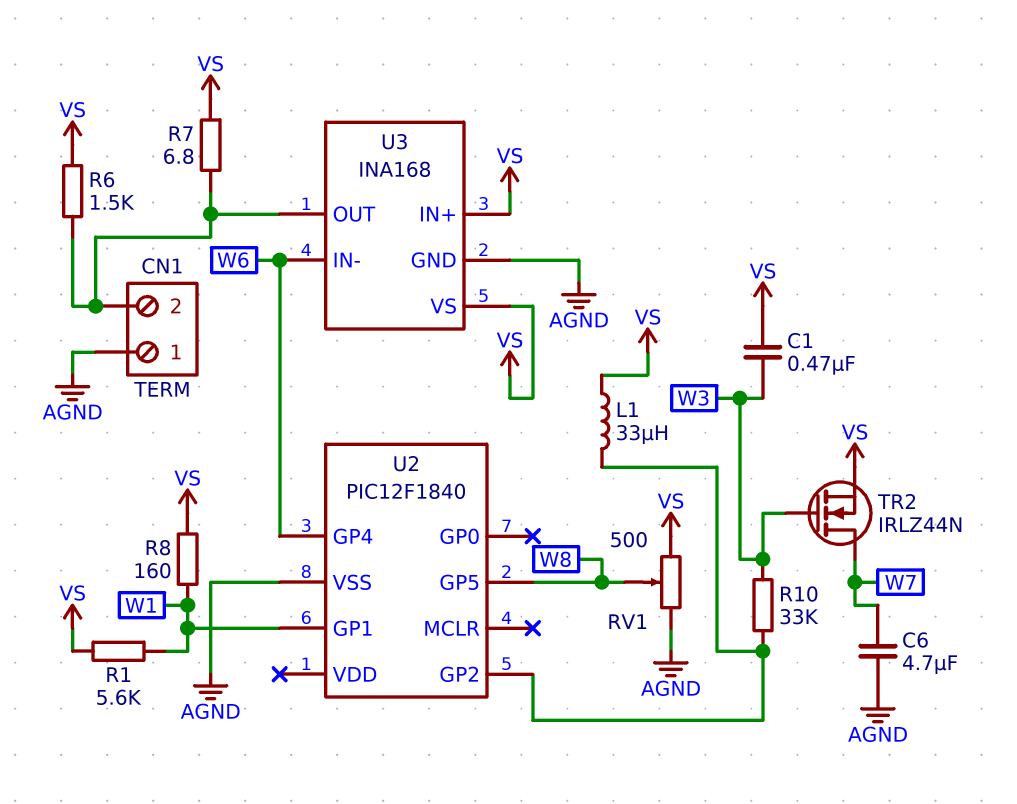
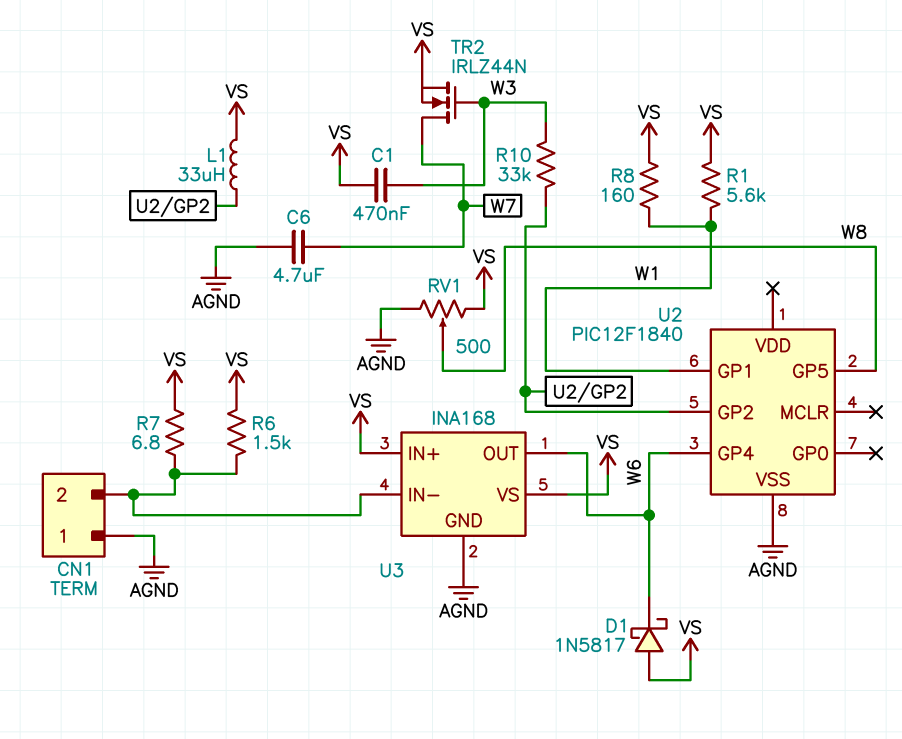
D1: none -> schottky 1N5817 (A VS, K W6)
U3 pin IN-: W6 -> CN1/2
U3 pin OUT: CN1/2 -> W6

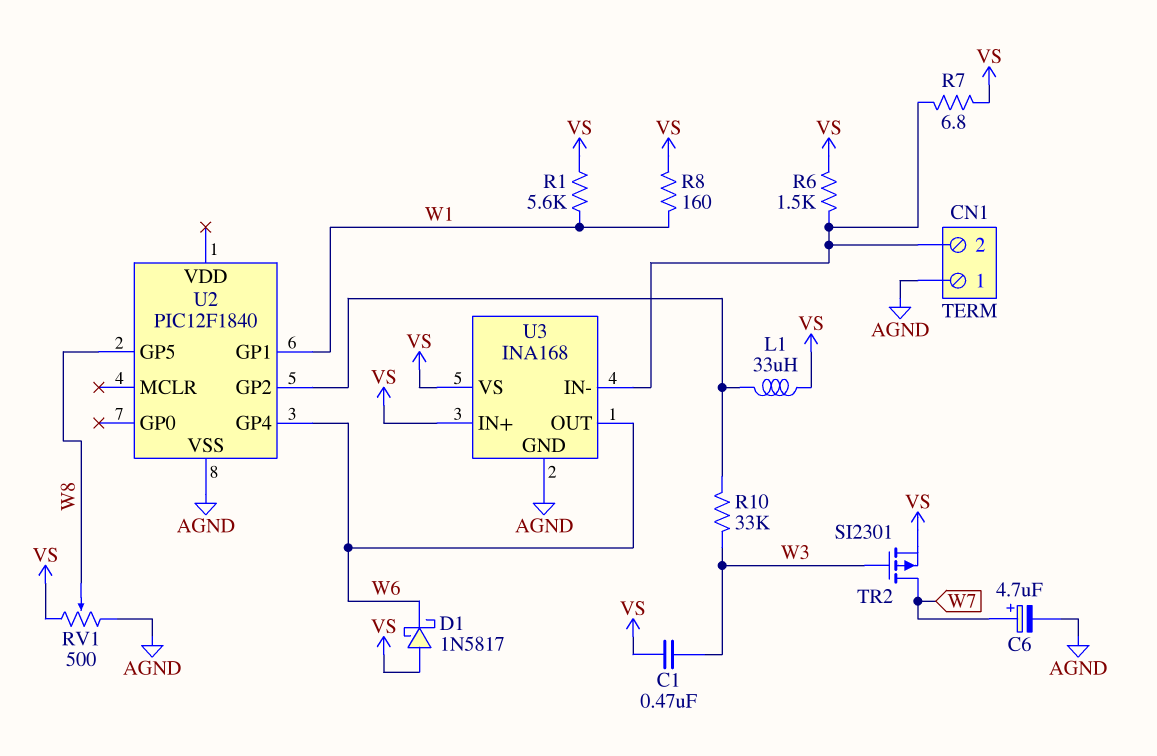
C6: 4.7uF (AGND, W7) -> 4.7uF (plus W7, minus AGND)
TR2: NMOS IRLZ44N (G W3, D W7, S VS) -> PMOS SI2301 (G W3, D W7, S VS)

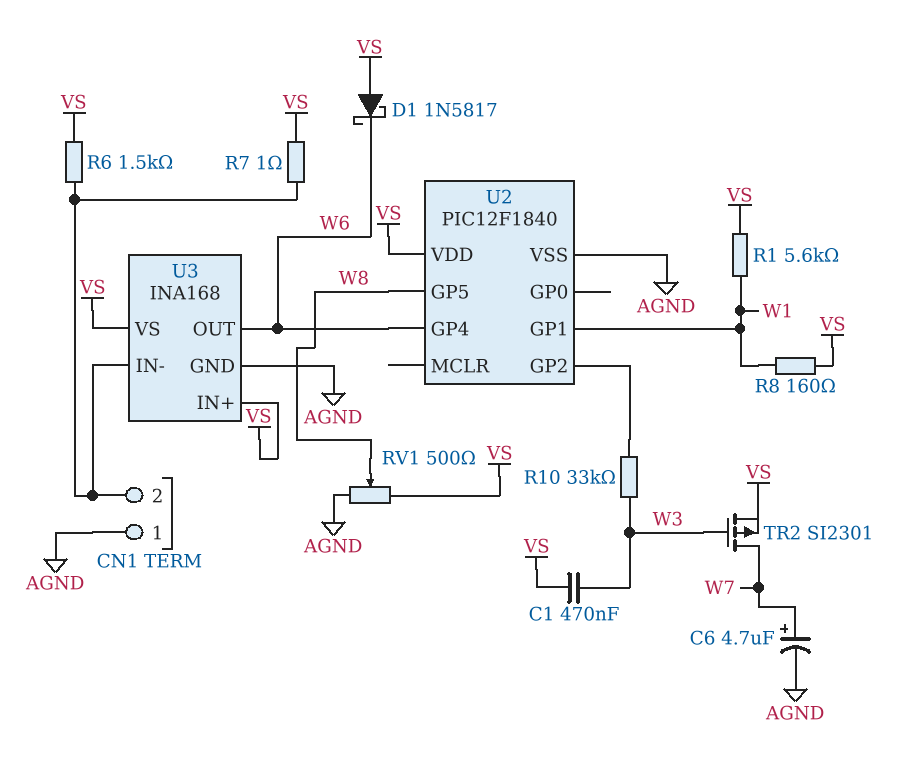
L1: 33uH (U2/GP2, VS) -> none
R7: 6.8 (CN1/2, VS) -> 1 (CN1/2, VS)
U2 pin VDD: none -> VS

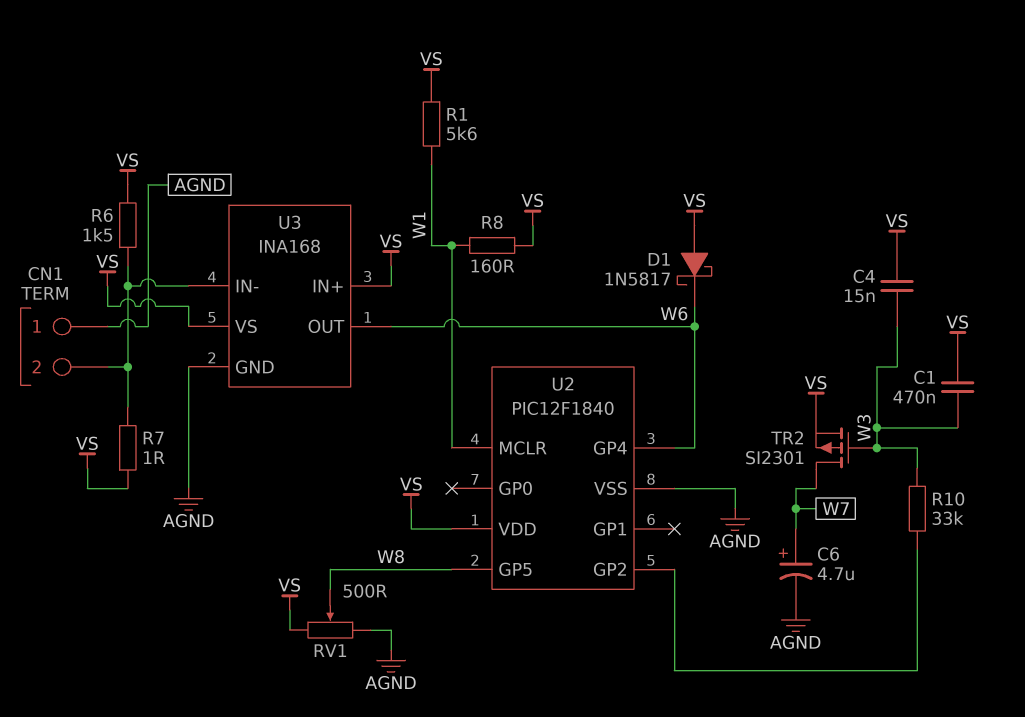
C4: none -> 15nF (VS, W3)
U2 pin GP1: W1 -> none
U2 pin MCLR: none -> W1

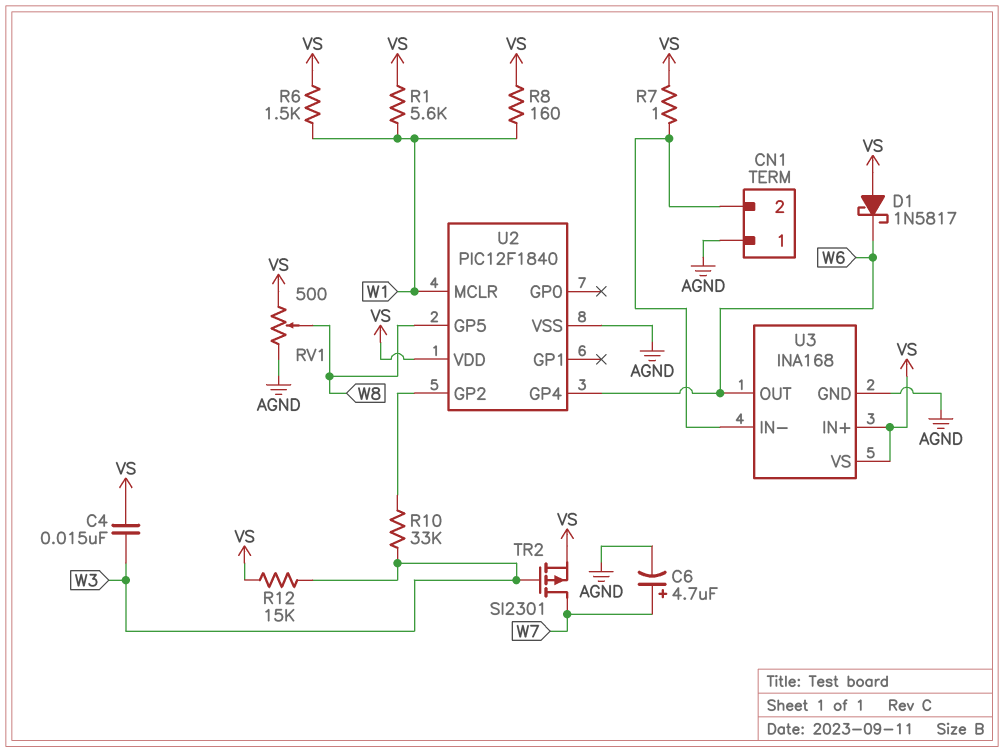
C1: 470nF (VS, W3) -> none
R6: 1.5k (CN1/2, VS) -> 1.5k (VS, W1)
R12: none -> 15k (VS, W3)

